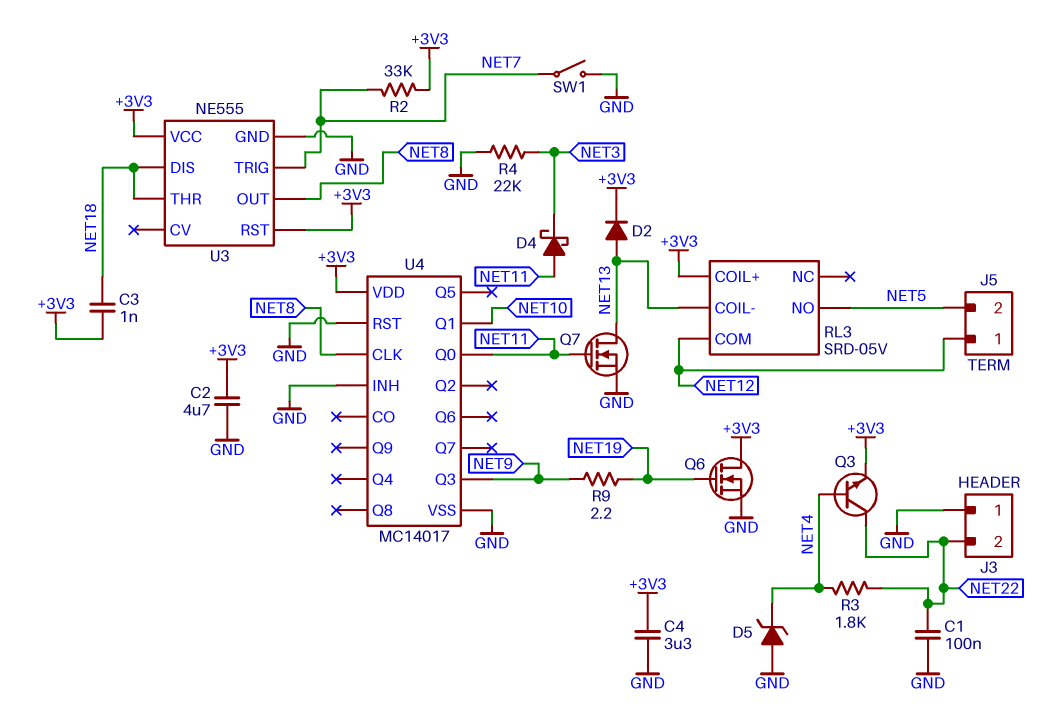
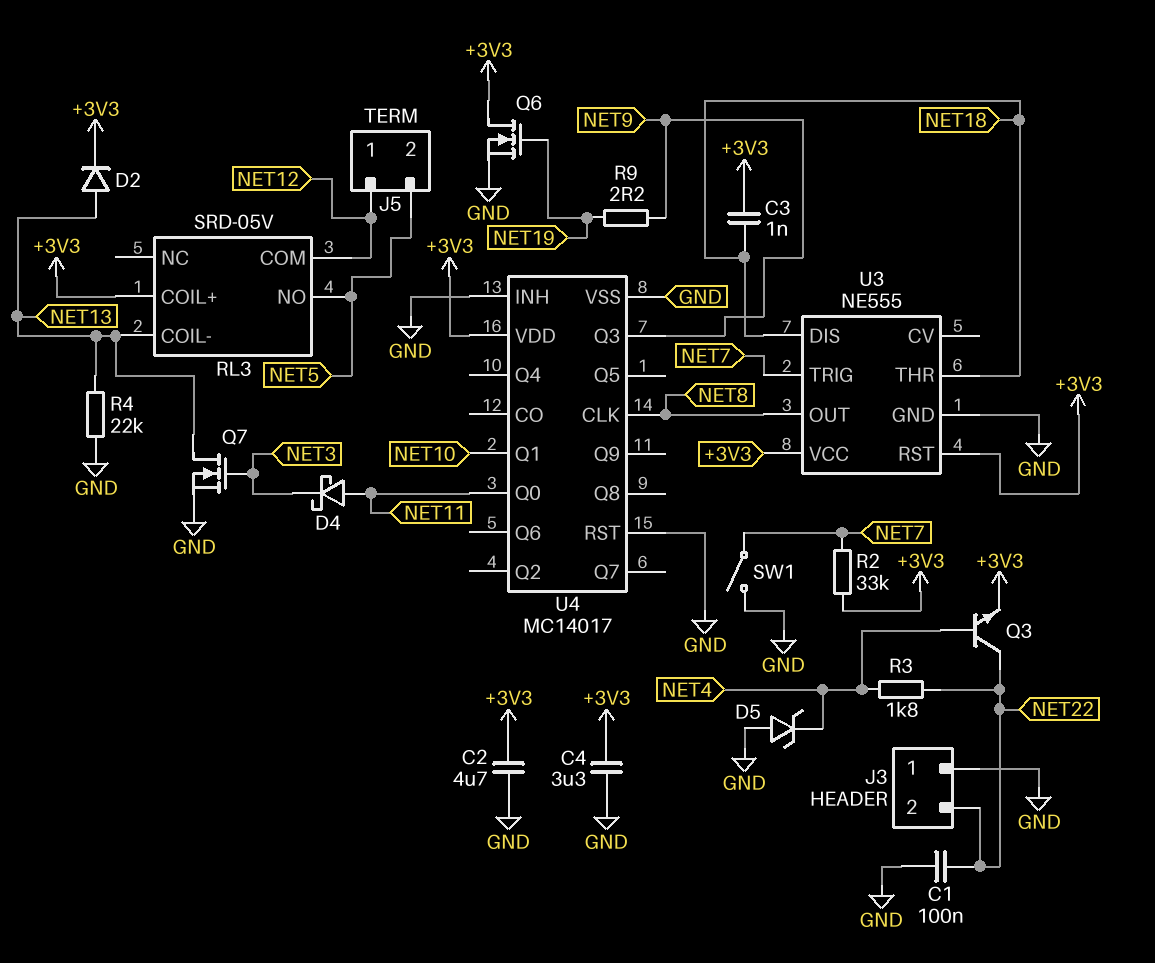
Q7: NMOS (G NET11, D NET13, S GND) -> NMOS (G NET3, D NET13, S GND)
R4: 22k (GND, NET3) -> 22k (GND, NET13)

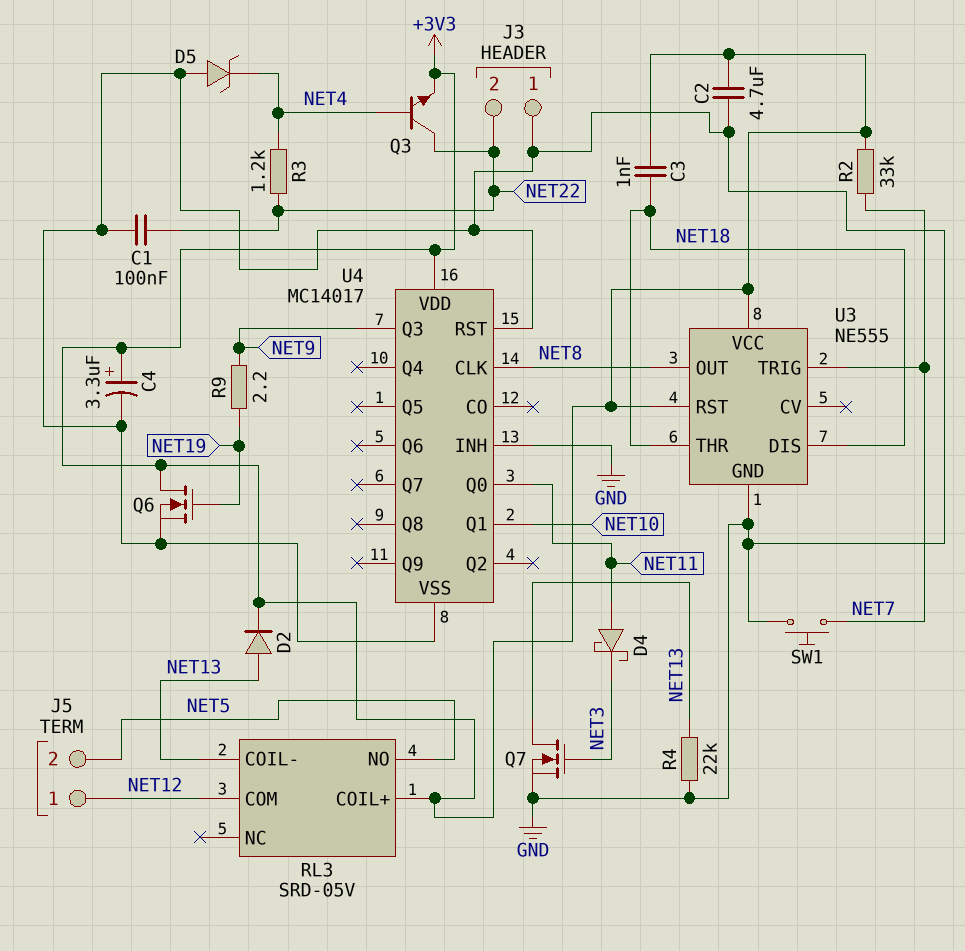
C4: 3.3uF (+3V3, GND) -> 3.3uF (plus +3V3, minus GND)
R3: 1.8k (NET4, NET22) -> 1.2k (NET4, NET22)
SW1: switch (GND, NET7) -> button (GND, NET7)

